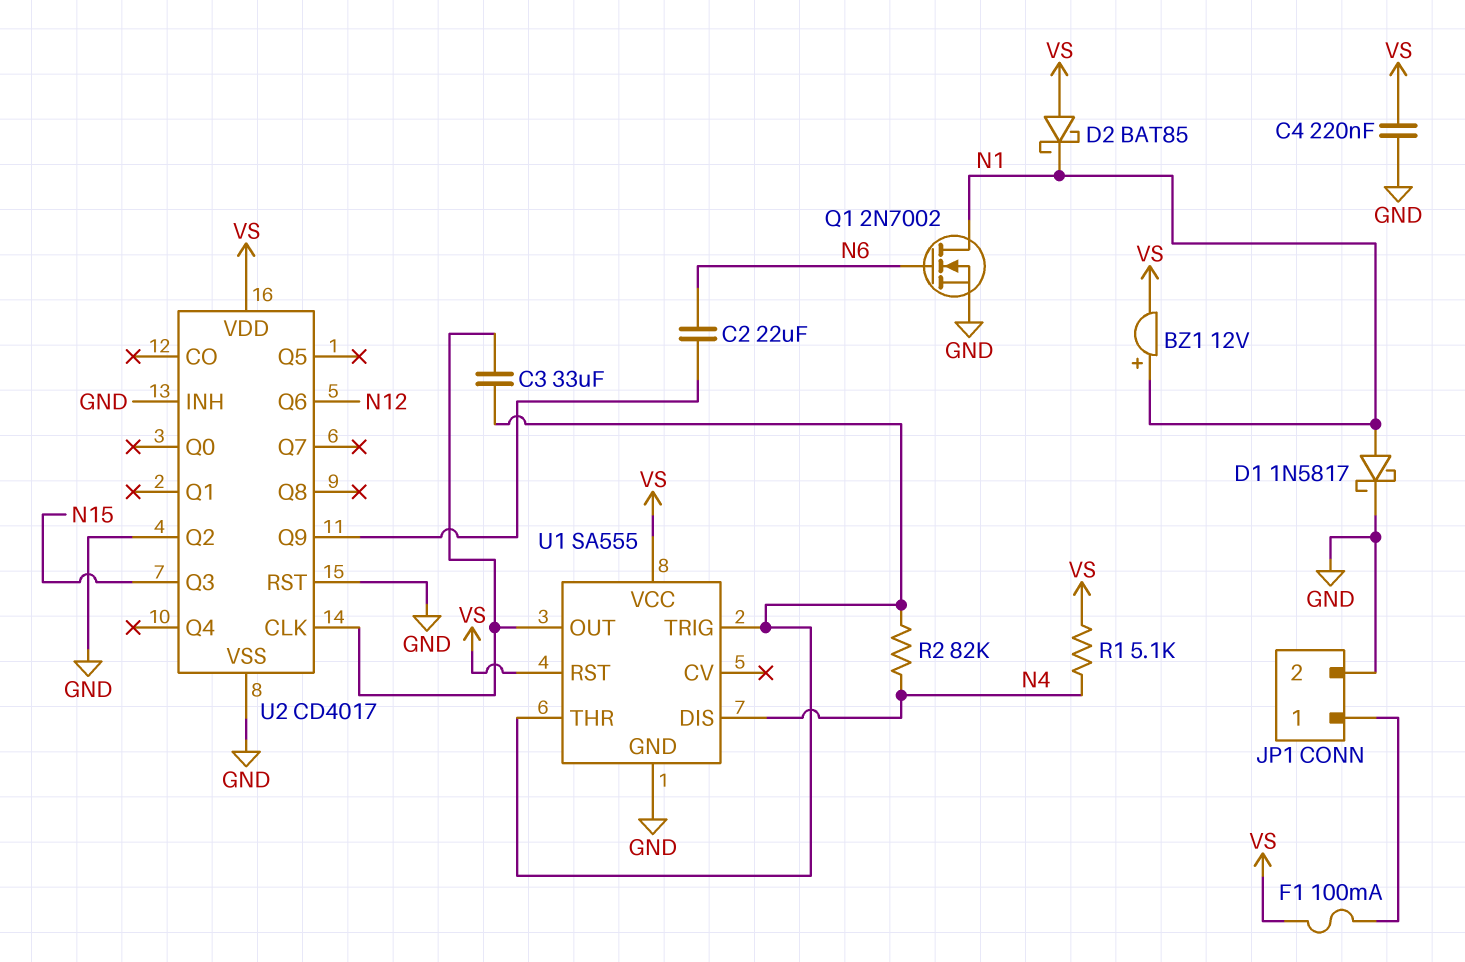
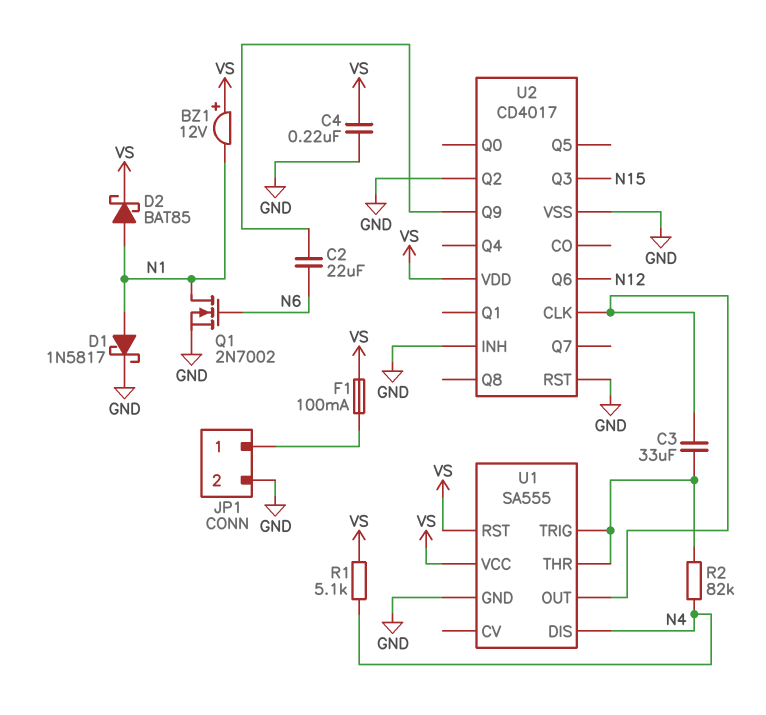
BZ1: buzzer 12V (plus N1, minus VS) -> buzzer 12V (plus VS, minus N1)
D2: schottky BAT85 (A VS, K N1) -> schottky BAT85 (A N1, K VS)

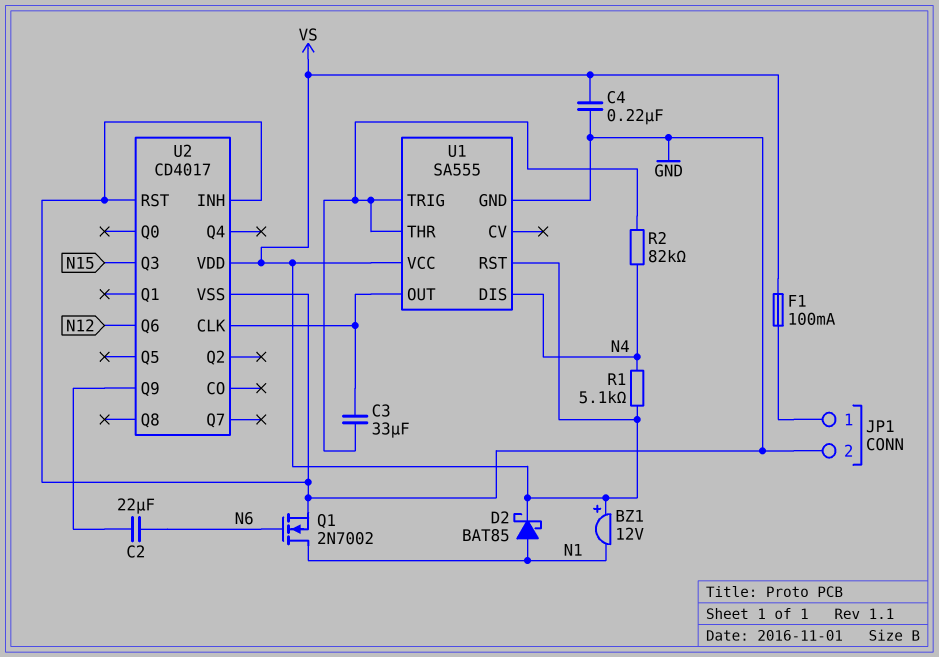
D1: schottky 1N5817 (A N1, K GND) -> none
U2 pin Q2: GND -> none

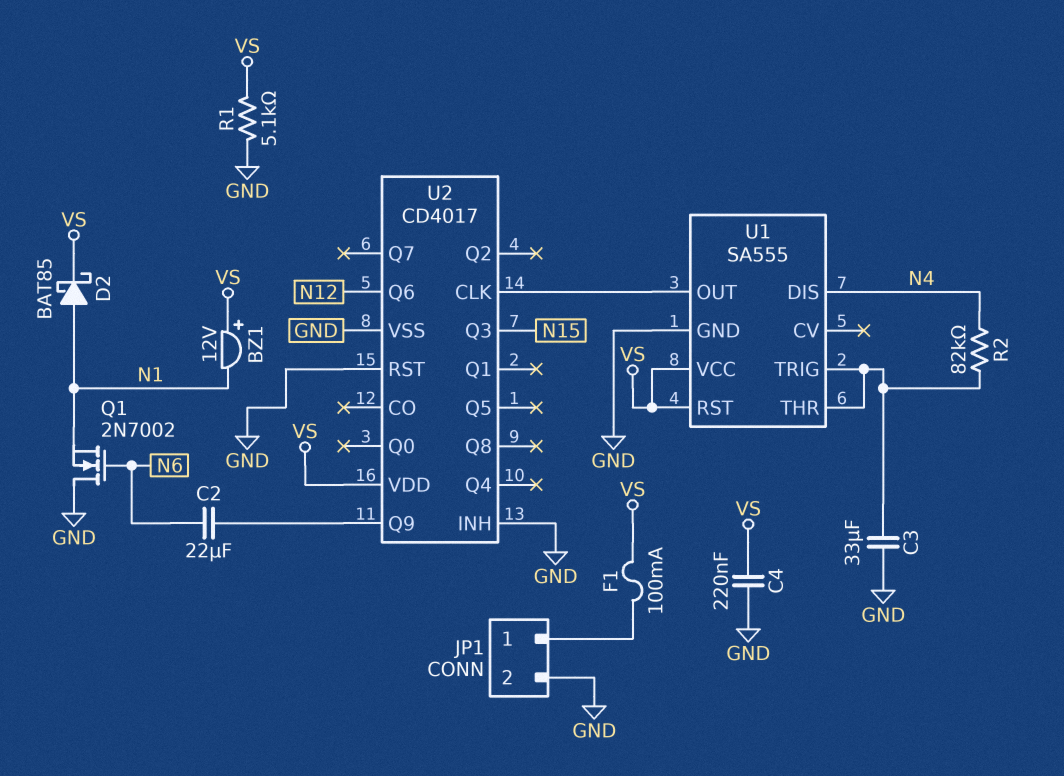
C3: 33uF (U1/OUT, U1/THR) -> 33uF (GND, U1/THR)
Q1: NMOS 2N7002 (G N6, D N1, S GND) -> NMOS 2N7002 (G N6, D GND, S N1)
R1: 5.1k (N4, VS) -> 5.1k (GND, VS)

